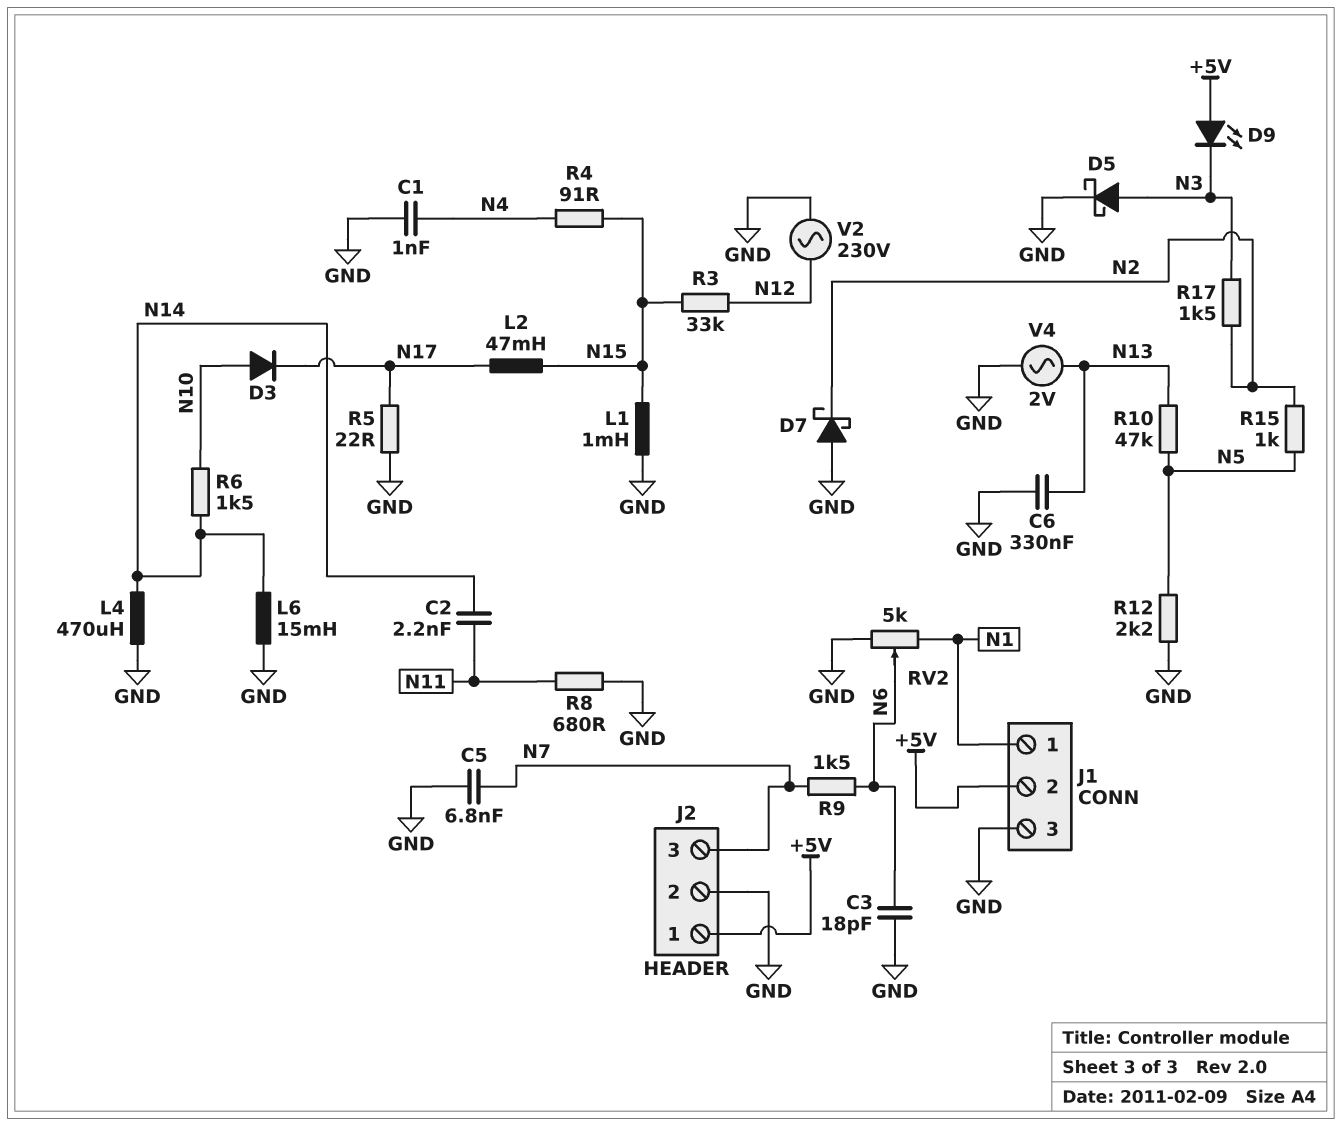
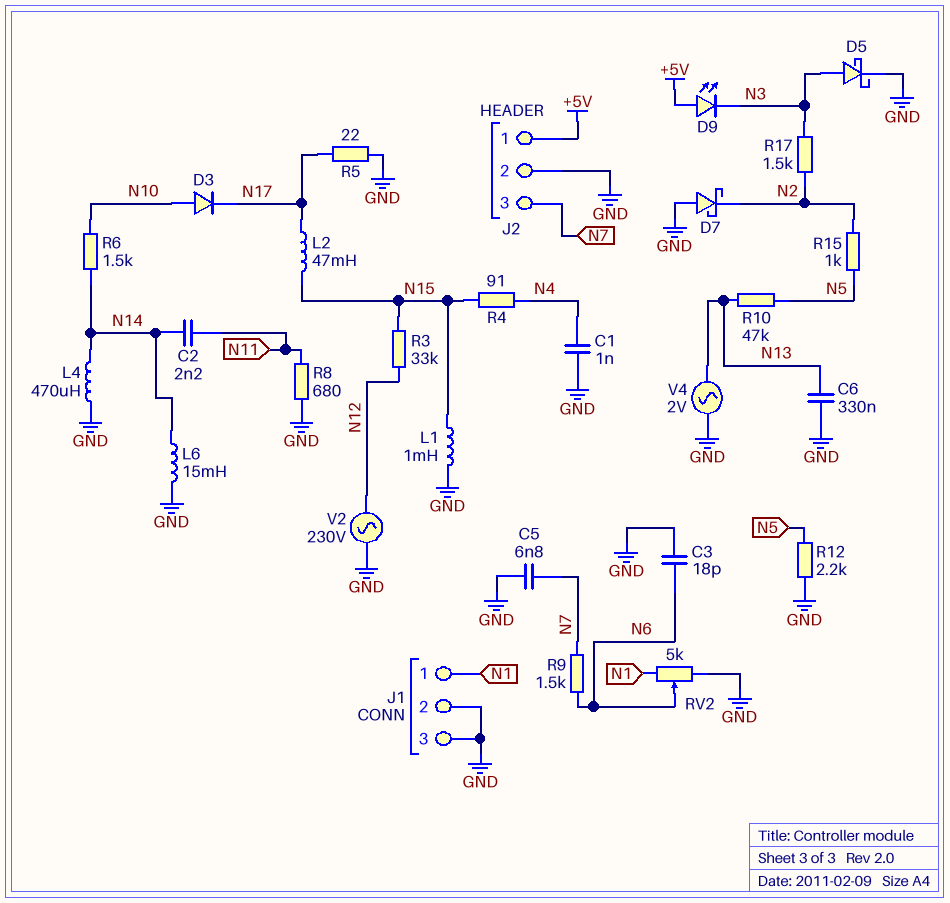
J1 pin 2: +5V -> GND

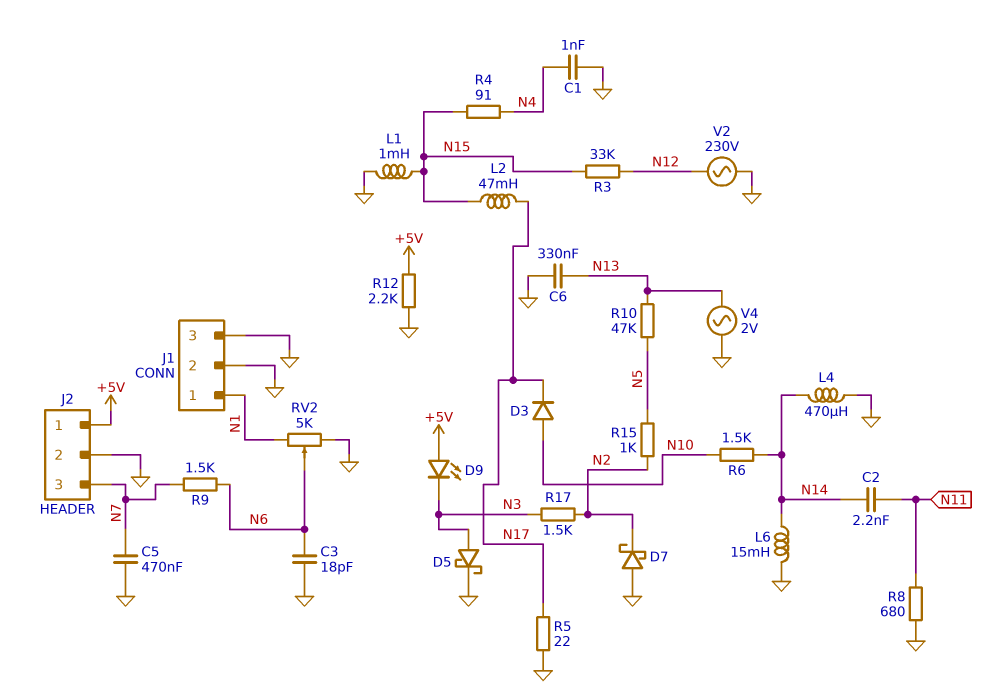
C5: 6.8nF (GND, N7) -> 470nF (GND, N7)
R12: 2.2k (GND, N5) -> 2.2k (+5V, GND)

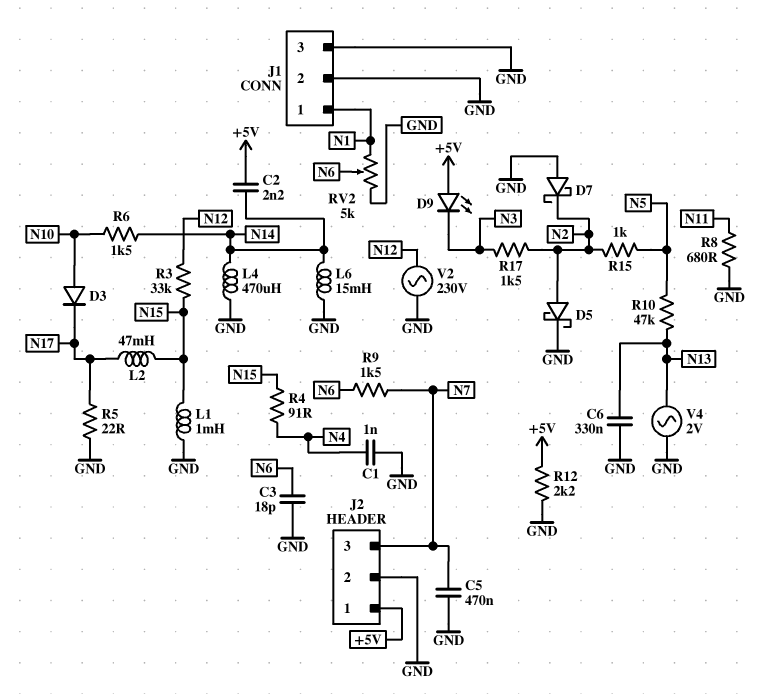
C2: 2.2nF (N11, N14) -> 2.2nF (+5V, N14)
D5: schottky (A N3, K GND) -> schottky (A N2, K GND)

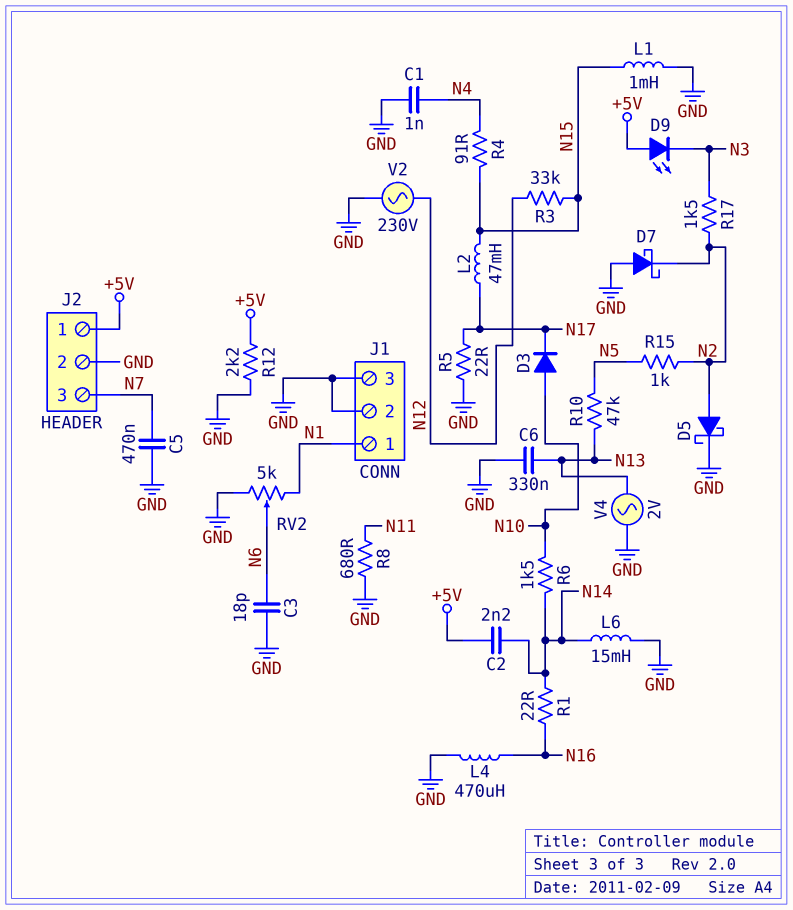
L4: 470uH (GND, N14) -> 470uH (GND, N16)
R1: none -> 22 (N14, N16)
R9: 1.5k (N6, N7) -> none

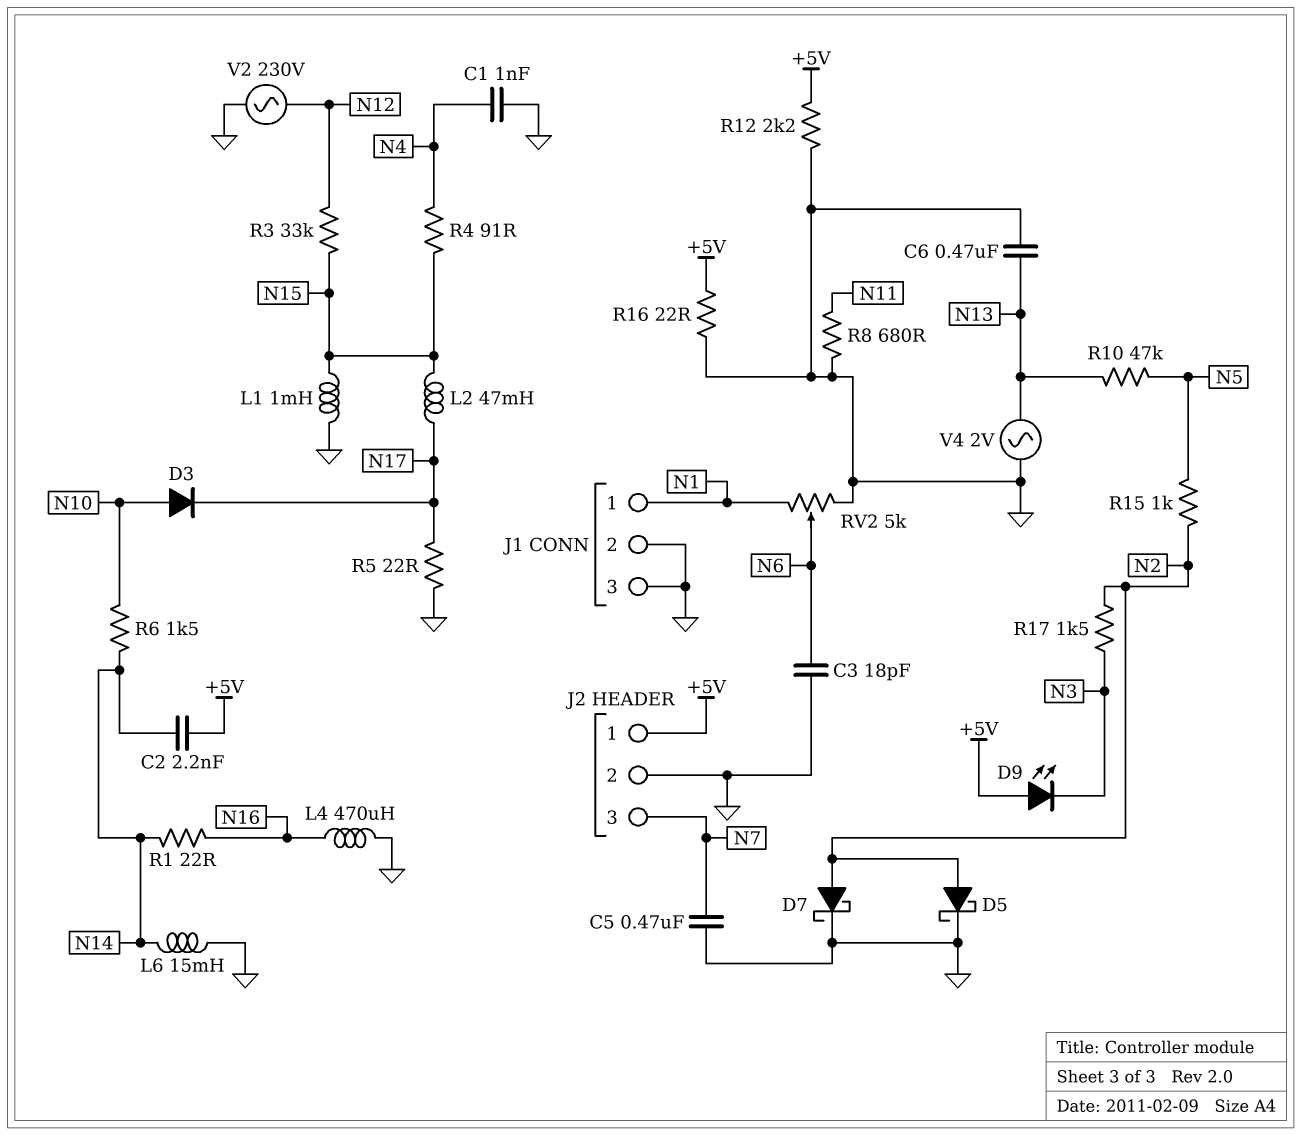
C6: 330nF (GND, N13) -> 470nF (GND, N13)
D7: schottky (A GND, K N2) -> schottky (A N2, K GND)
R16: none -> 22 (+5V, GND)

